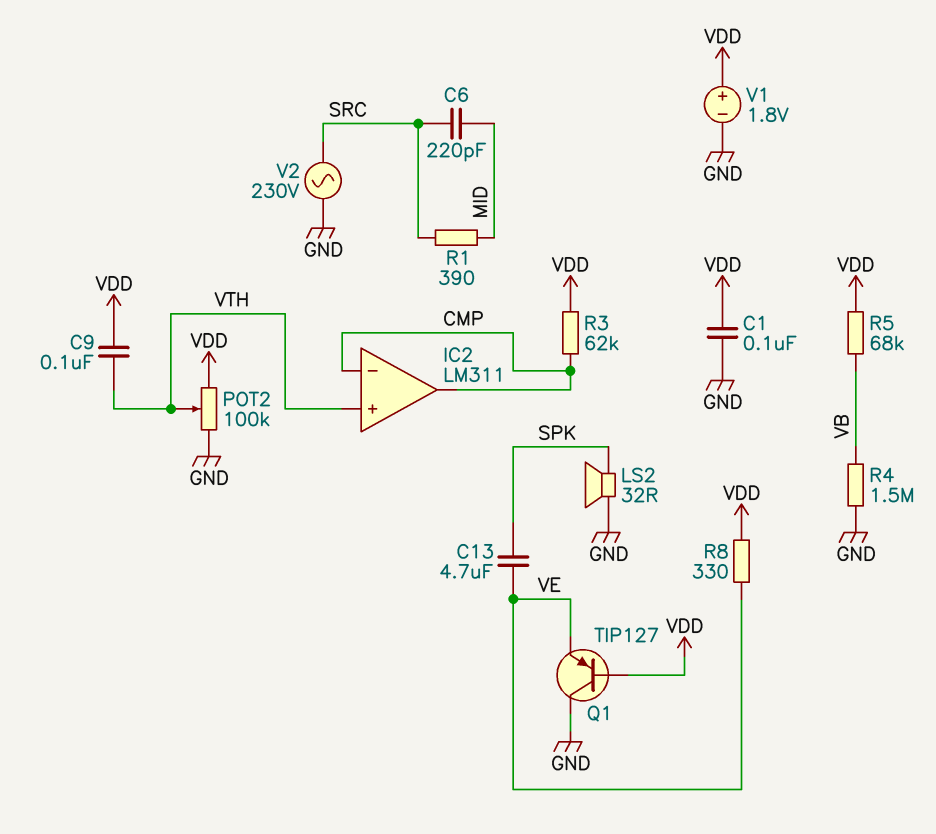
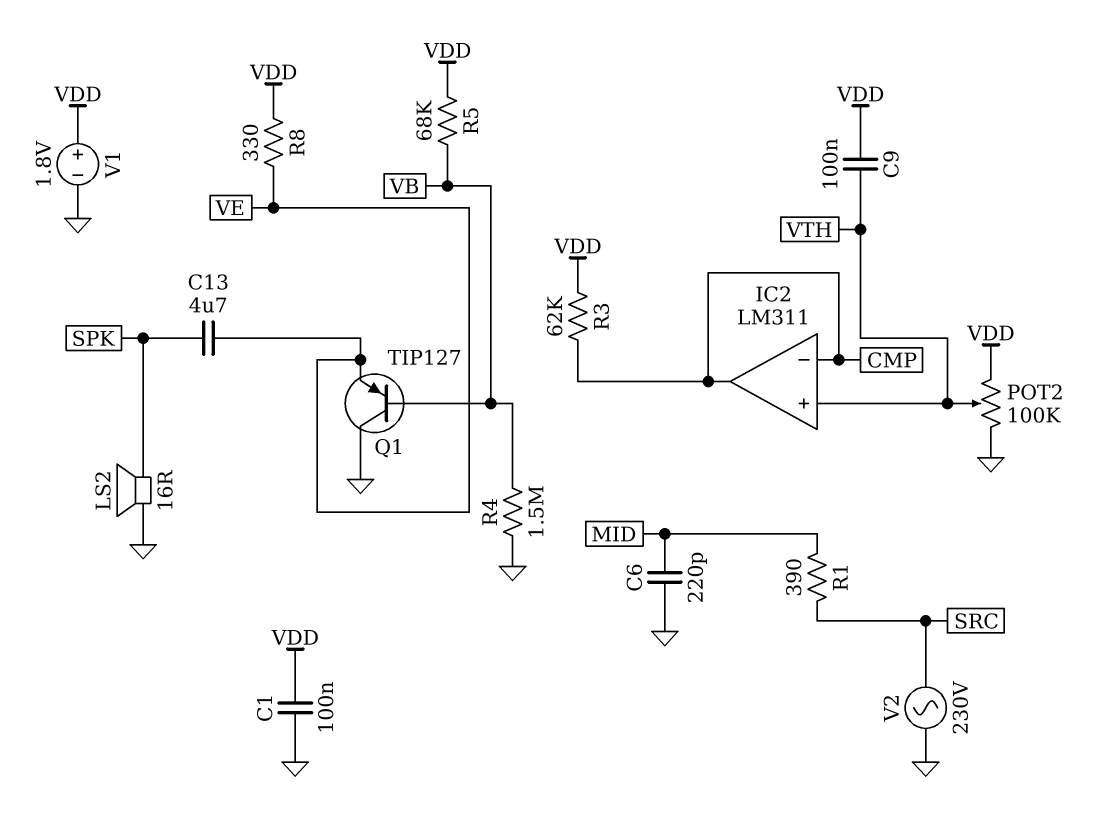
C6: 220pF (MID, SRC) -> 220pF (GND, MID)
LS2: speaker 32R (GND, SPK) -> speaker 16R (GND, SPK)
Q1: PNP TIP127 (B VDD, C GND, E VE) -> PNP TIP127 (B VB, C GND, E VE)

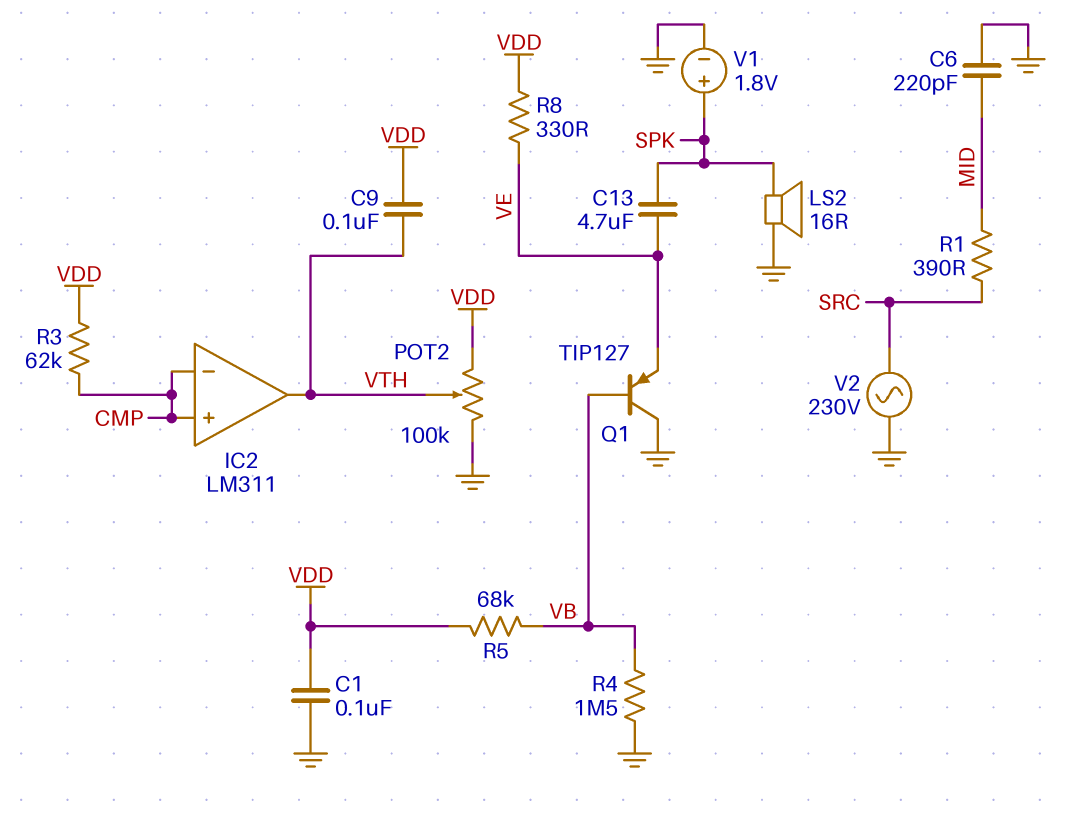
IC2 pin in+: VTH -> CMP
IC2 pin out: CMP -> VTH
V1: 1.8V (plus VDD, minus GND) -> 1.8V (plus SPK, minus GND)

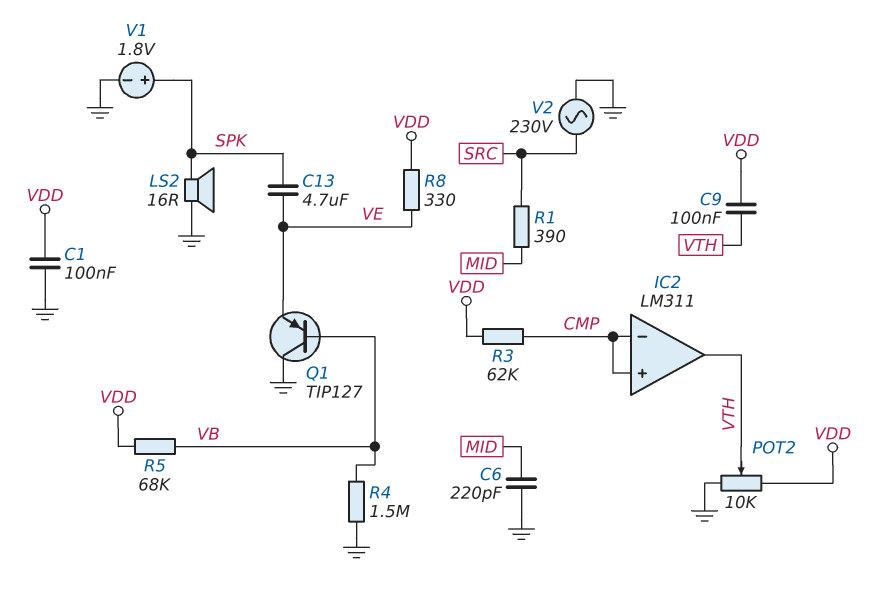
POT2: 100k (GND, VDD, wiper VTH) -> 10k (GND, VDD, wiper VTH)

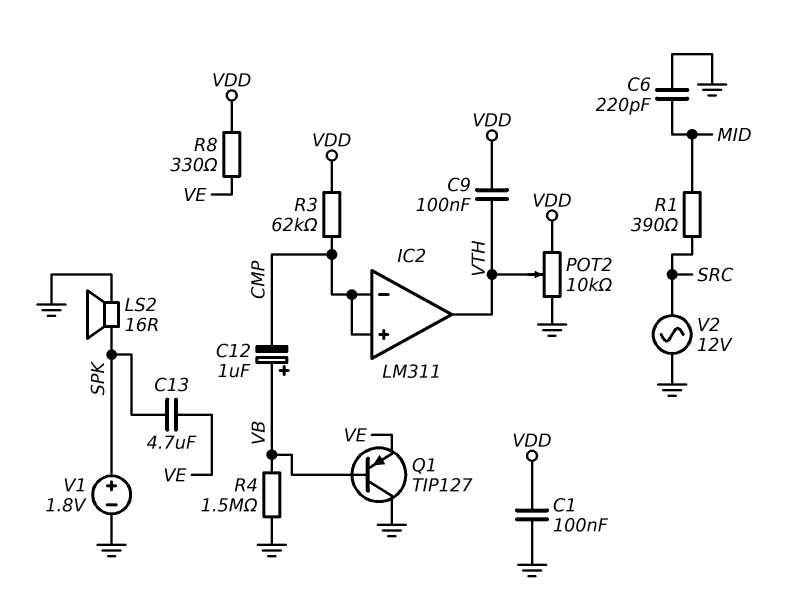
C12: none -> 1uF (plus VB, minus CMP)
R5: 68k (VB, VDD) -> none
V2: AC 230V (GND, SRC) -> AC 12V (GND, SRC)

